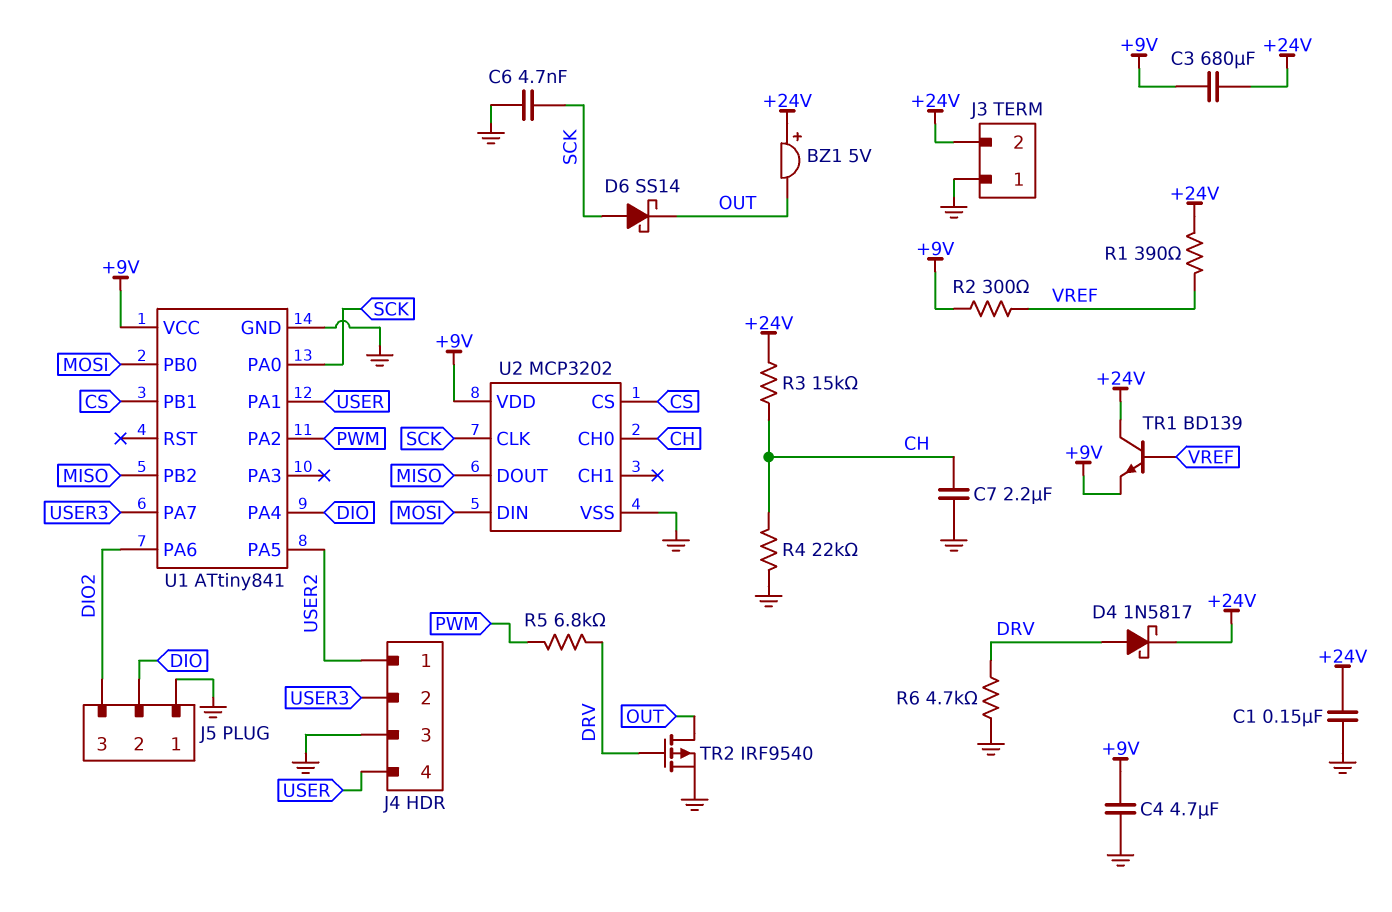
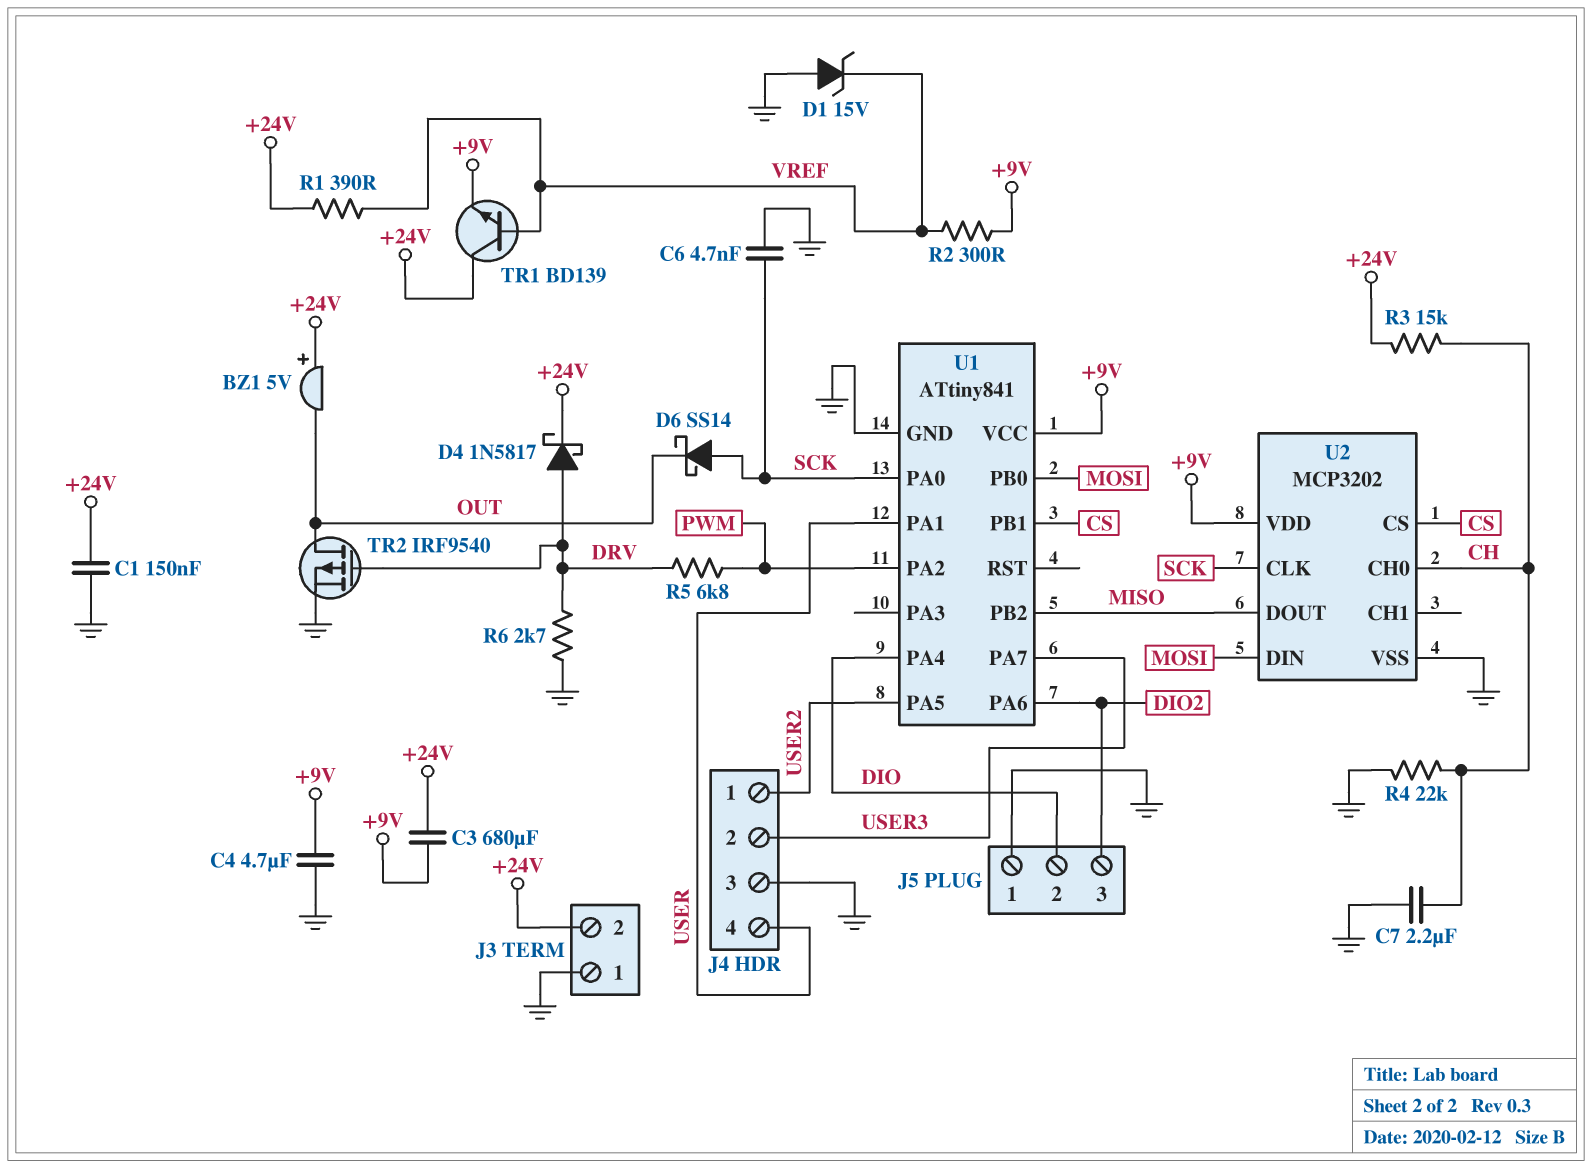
D1: none -> zener 15V (A GND, K VREF)
R6: 4.7k (DRV, GND) -> 2.7k (DRV, GND)

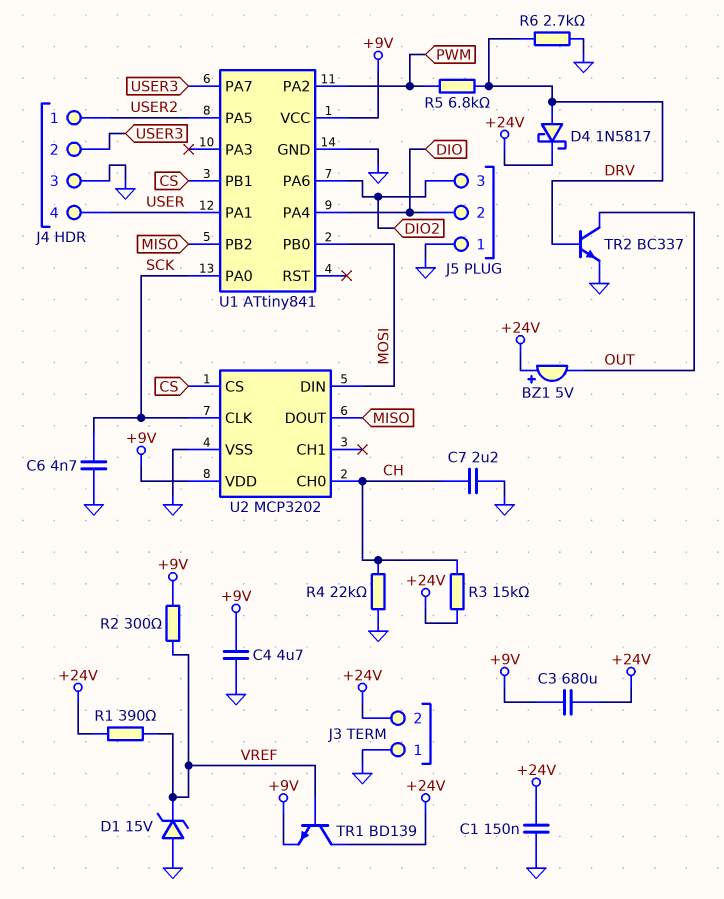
D6: schottky SS14 (A SCK, K OUT) -> none
TR2: PMOS IRF9540 (G DRV, D OUT, S GND) -> NPN BC337 (B DRV, C OUT, E GND)

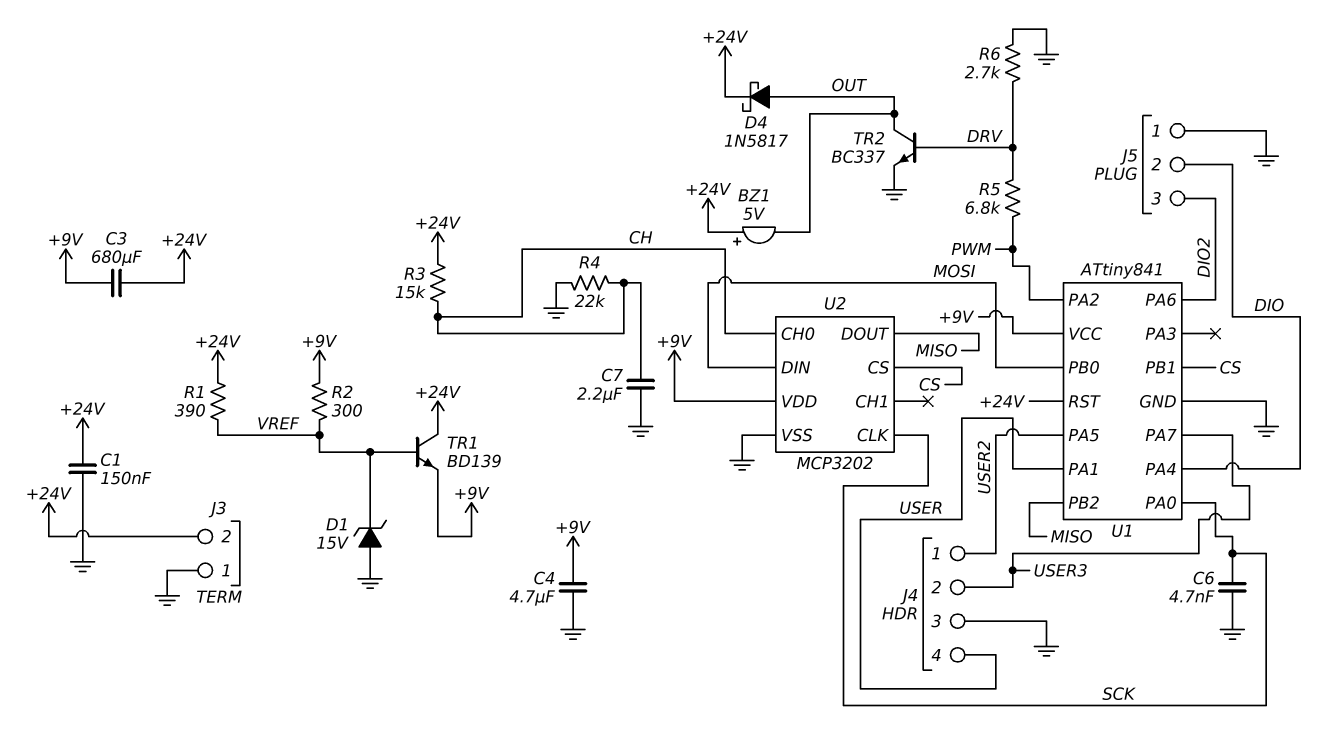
D4: schottky 1N5817 (A DRV, K +24V) -> schottky 1N5817 (A OUT, K +24V)
U1 pin RST: none -> +24V

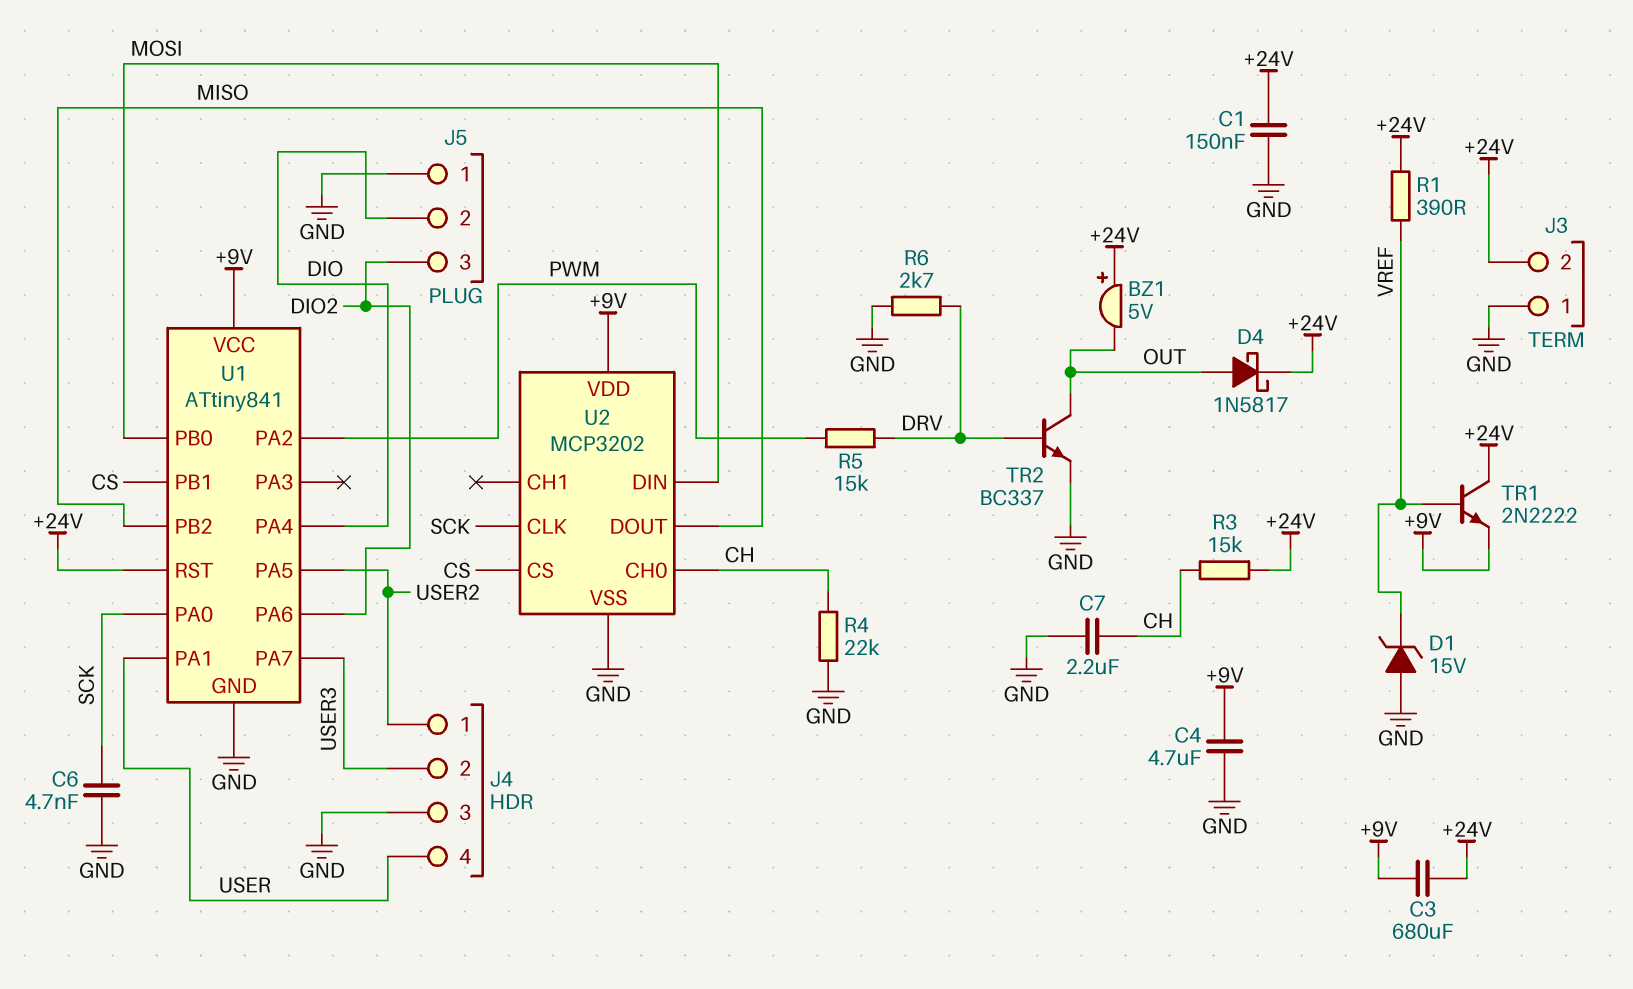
R2: 300 (+9V, VREF) -> none
R5: 6.8k (DRV, PWM) -> 15k (DRV, PWM)
TR1: NPN BD139 (B VREF, C +24V, E +9V) -> NPN 2N2222 (B VREF, C +24V, E +9V)

